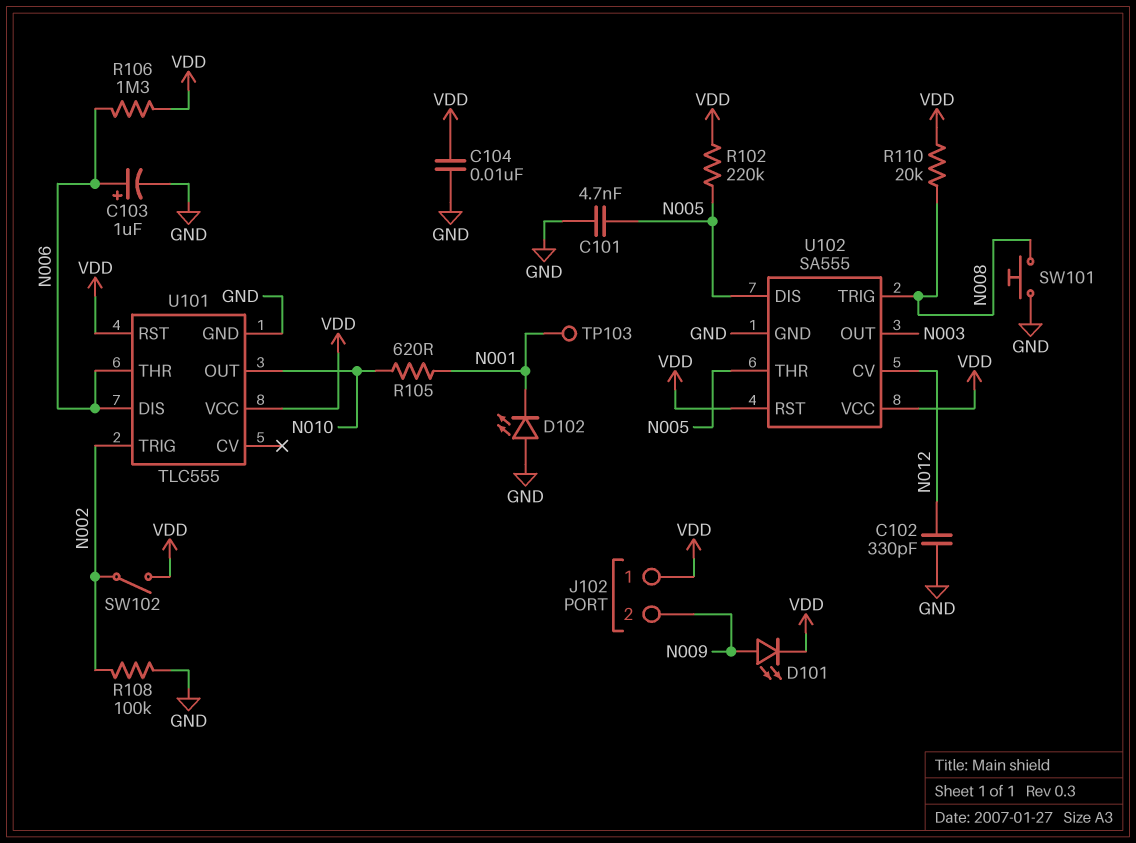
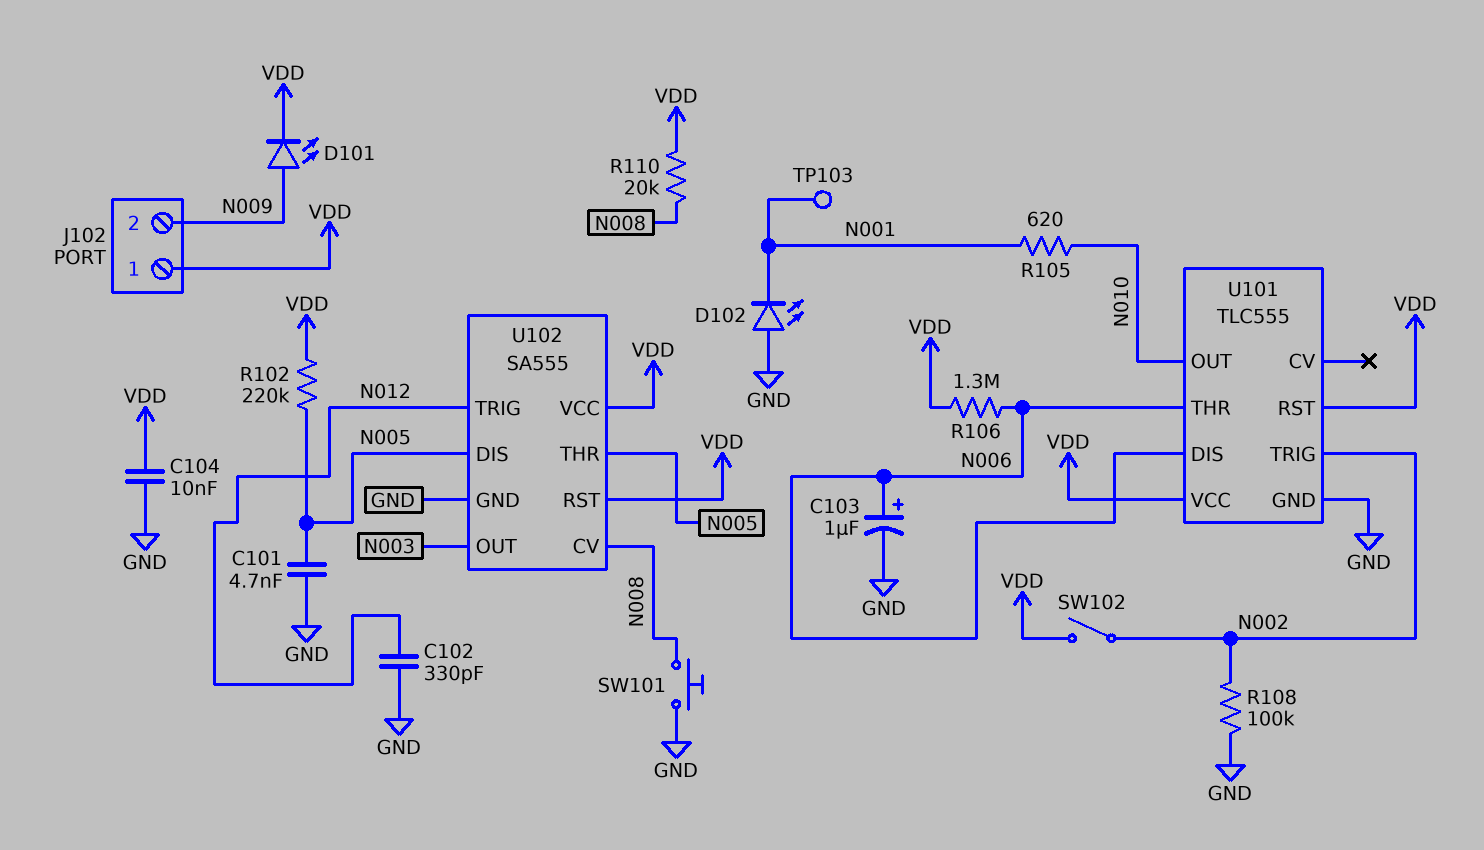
U102 pin CV: N012 -> N008
U102 pin TRIG: N008 -> N012

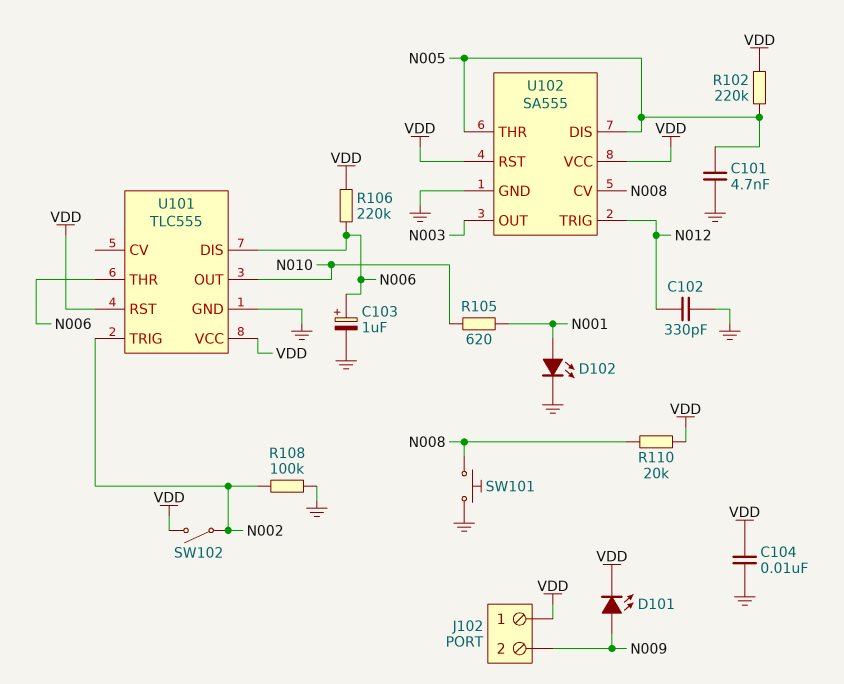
D102: LED (A GND, K N001) -> LED (A N001, K GND)
R106: 1.3M (N006, VDD) -> 220k (N006, VDD)
TP103: test point (N001) -> none

